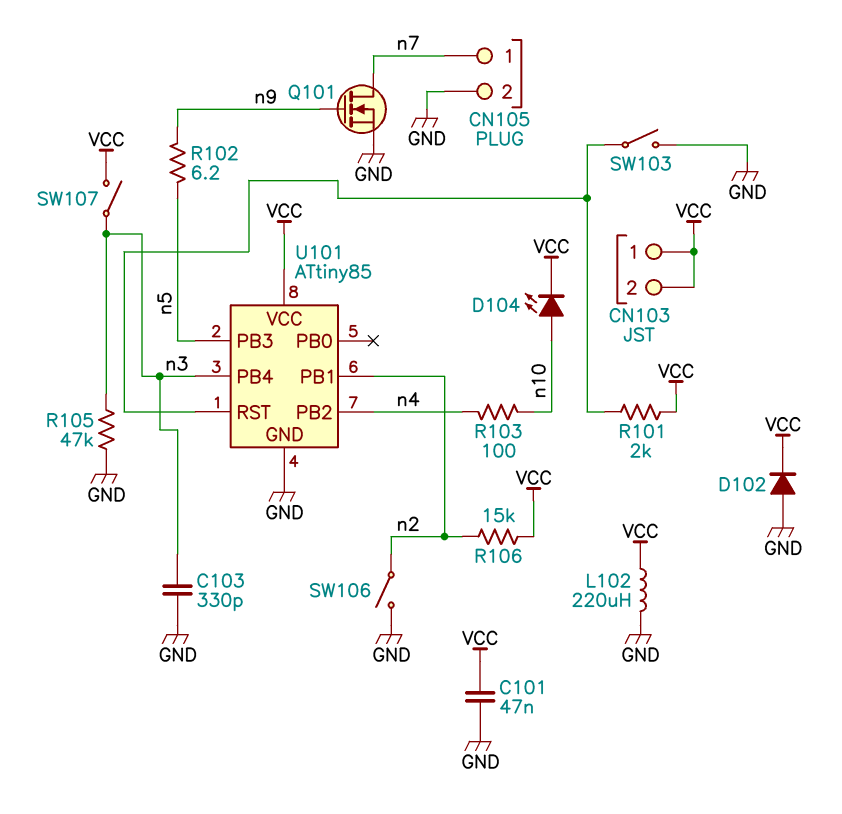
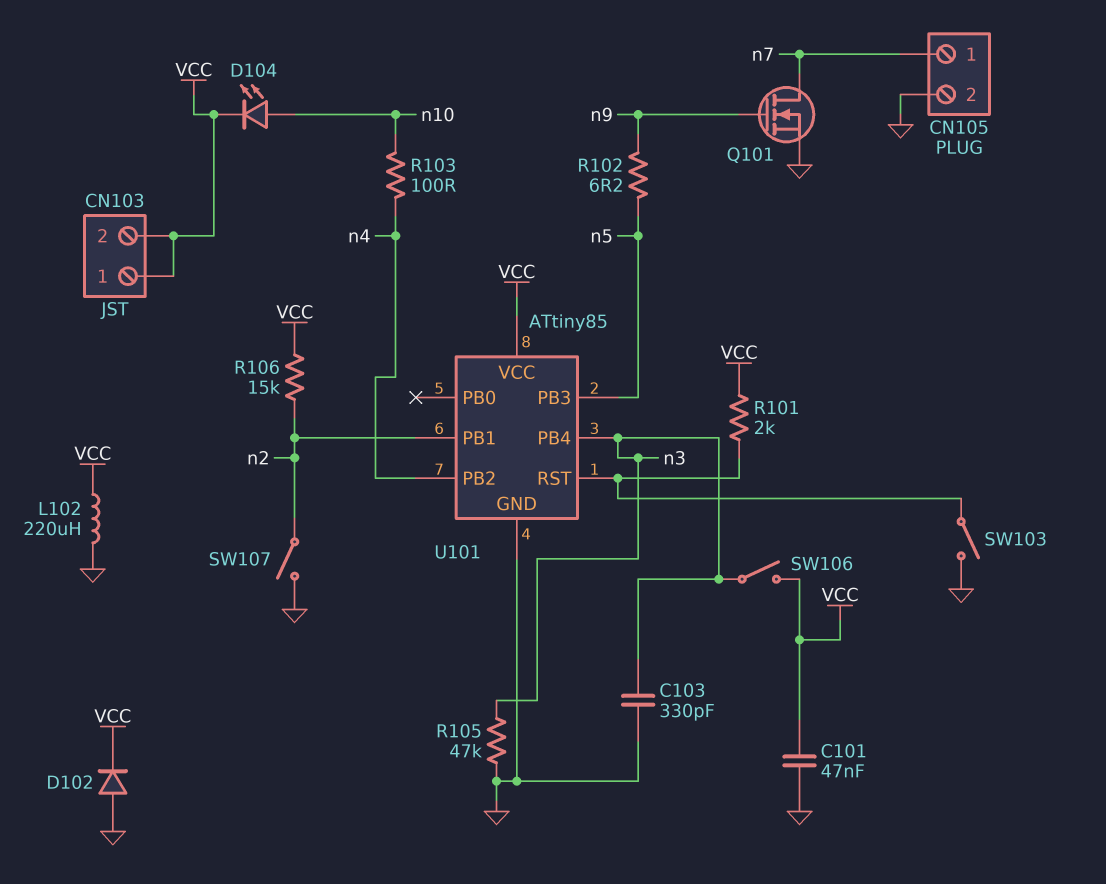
SW106: switch (GND, n2) -> switch (VCC, n3)
SW107: switch (VCC, n3) -> switch (GND, n2)

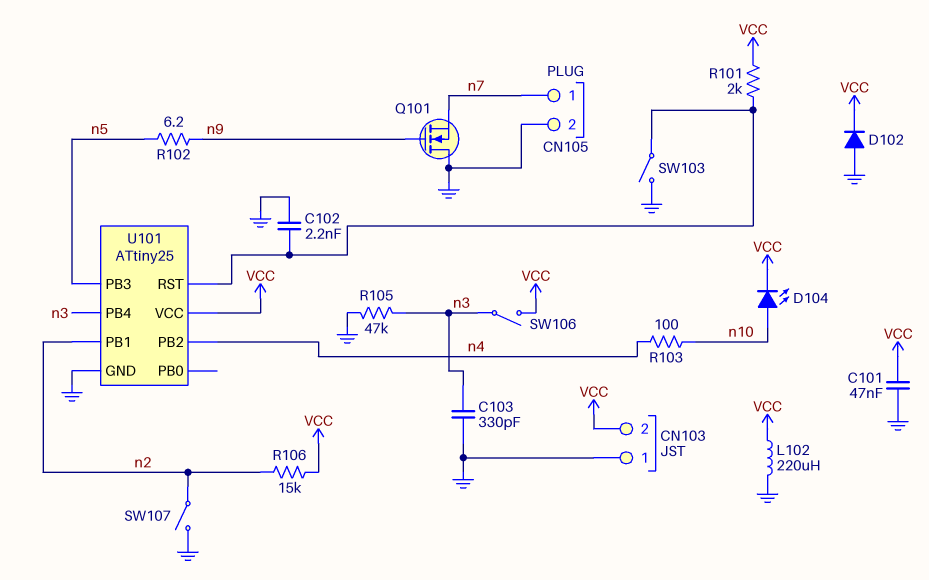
C102: none -> 2.2nF (GND, U101/RST)
CN103 pin 1: VCC -> GND
Q101: NMOS (G n9, D n7, S GND) -> NMOS (G n9, D GND, S n7)
U101: ATtiny85 -> ATtiny25

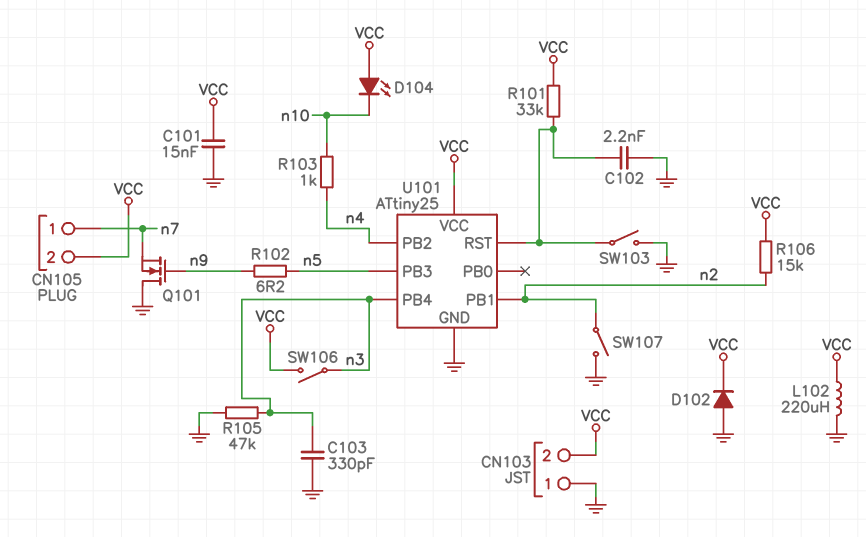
C101: 47nF (GND, VCC) -> 15nF (GND, VCC)
CN105 pin 2: GND -> VCC
D104: LED (A n10, K VCC) -> LED (A VCC, K n10)
R101: 2k (U101/RST, VCC) -> 33k (U101/RST, VCC)
R103: 100 (n4, n10) -> 1k (n4, n10)

